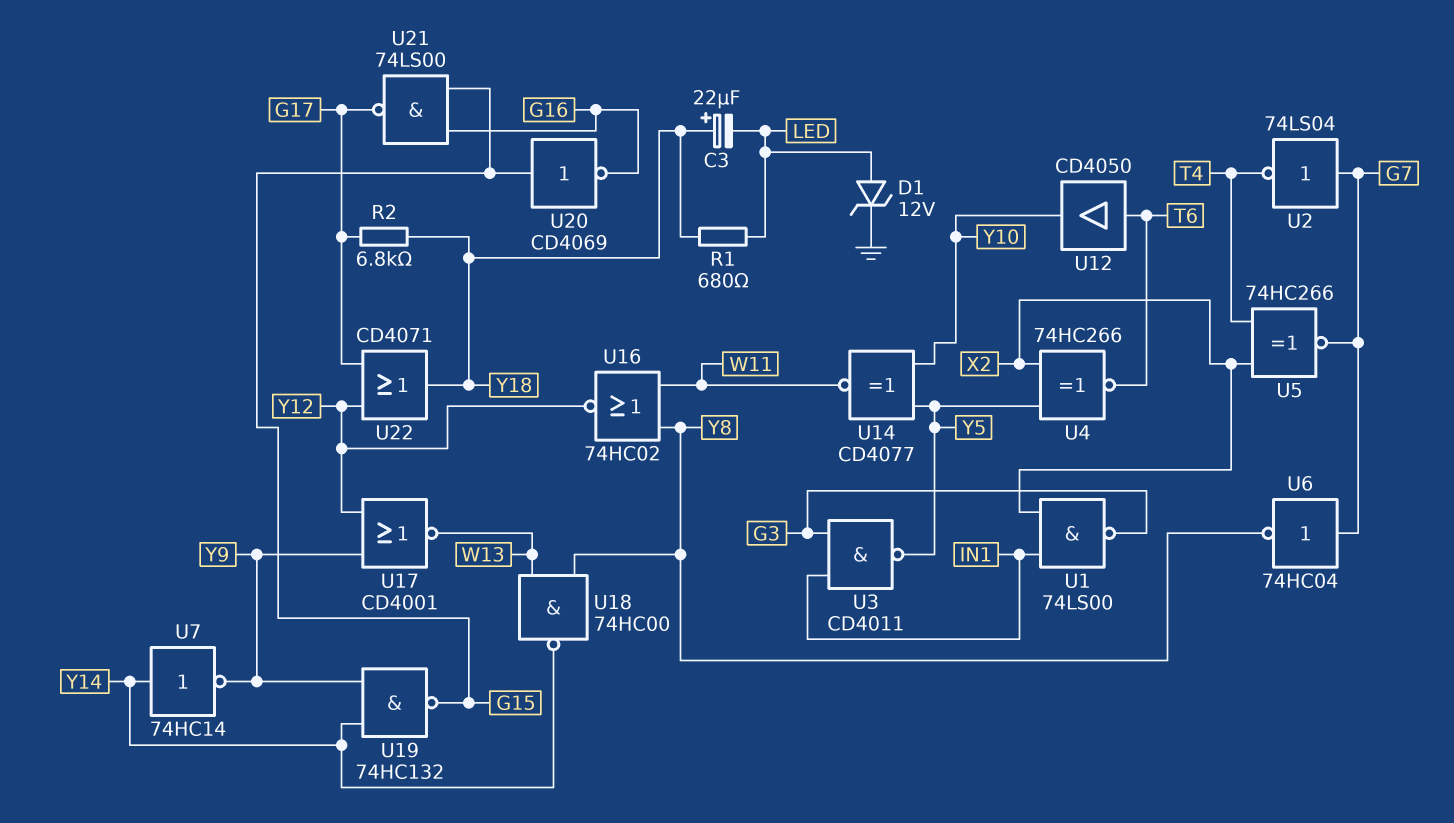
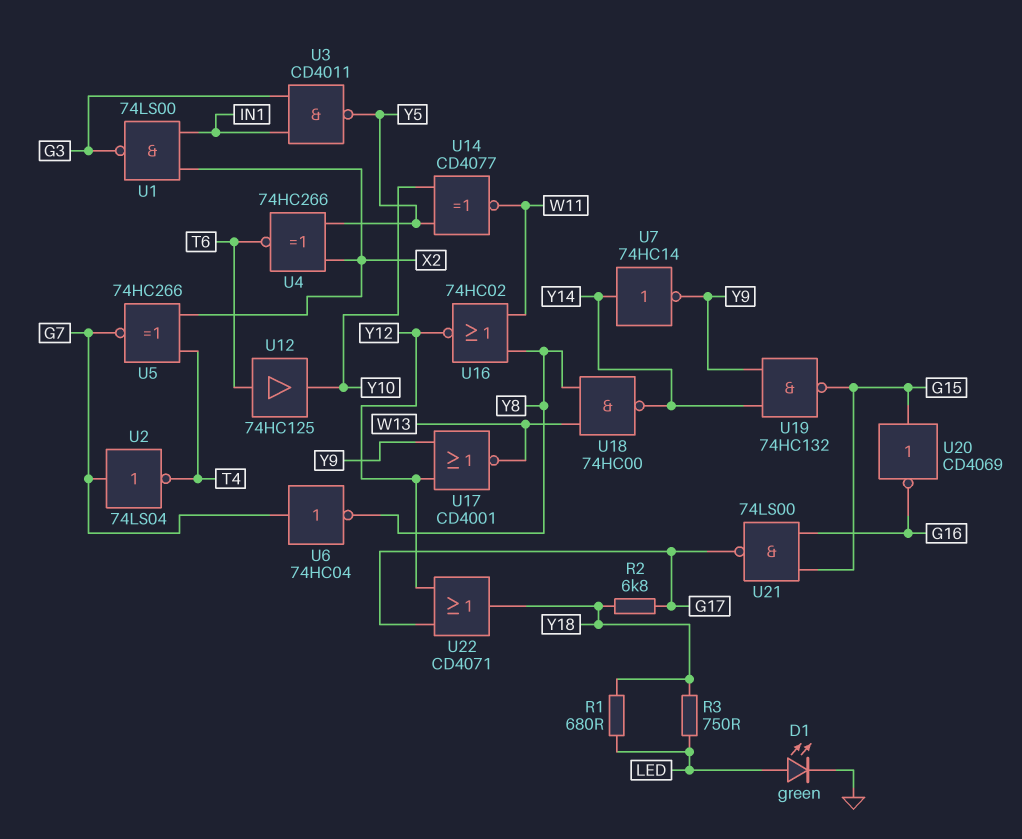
C3: 22uF (plus Y18, minus LED) -> none
D1: zener 12V (A LED, K GND) -> LED green (A LED, K GND)
R3: none -> 750 (LED, Y18)
U12: buffer CD4050 (in T6, out Y10) -> buffer 74HC125 (in T6, out Y10)

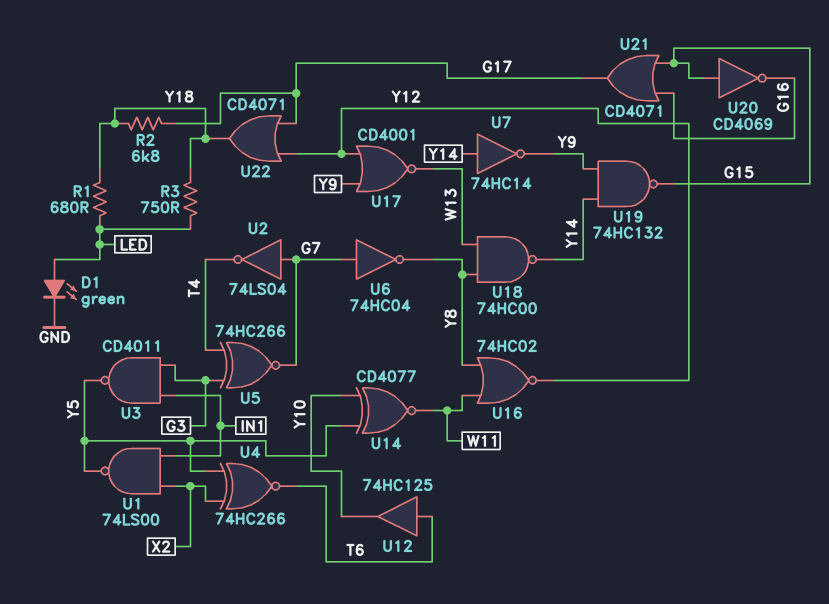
U1: NAND 74LS00 (in IN1, in X2, out G3) -> NAND 74LS00 (in IN1, in X2, out Y5)
U5: XNOR 74HC266 (in T4, in X2, out G7) -> XNOR 74HC266 (in G3, in T4, out G7)
U21: NAND 74LS00 (in G15, in G16, out G17) -> OR CD4071 (in G15, in G16, out G17)

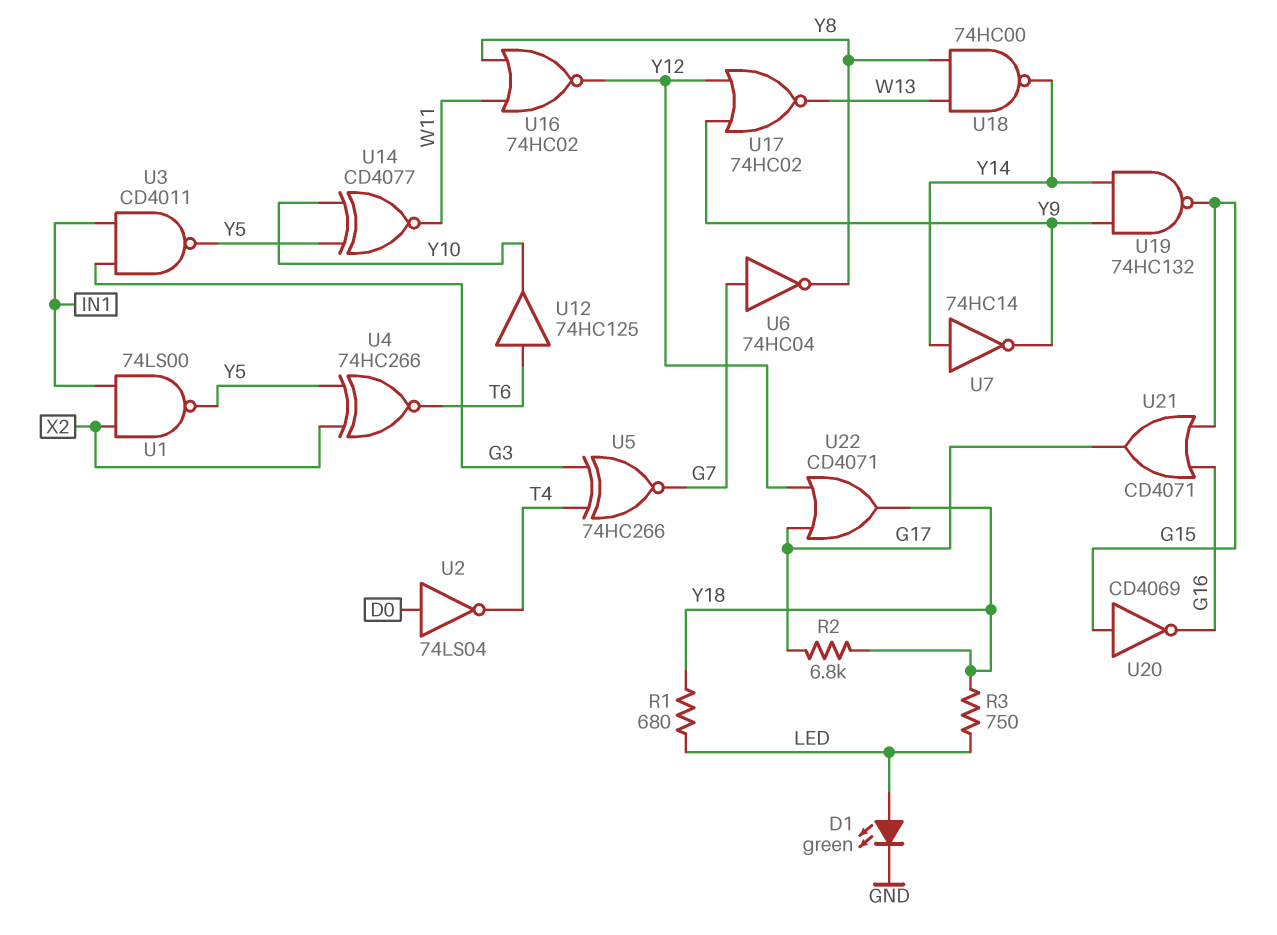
U2: NOT 74LS04 (in G7, out T4) -> NOT 74LS04 (in D0, out T4)
U17: NOR CD4001 (in Y9, in Y12, out W13) -> NOR 74HC02 (in Y9, in Y12, out W13)

